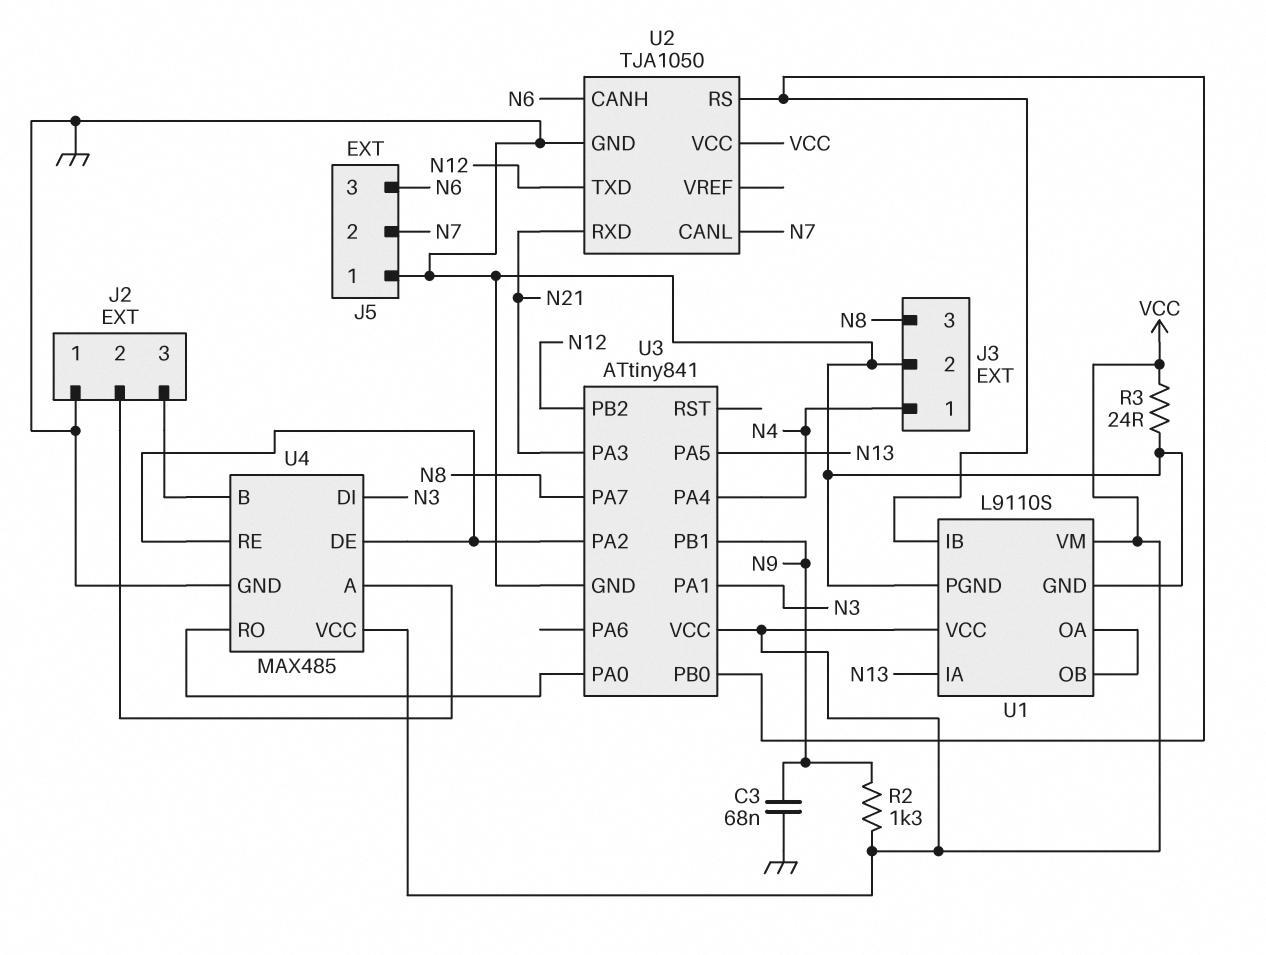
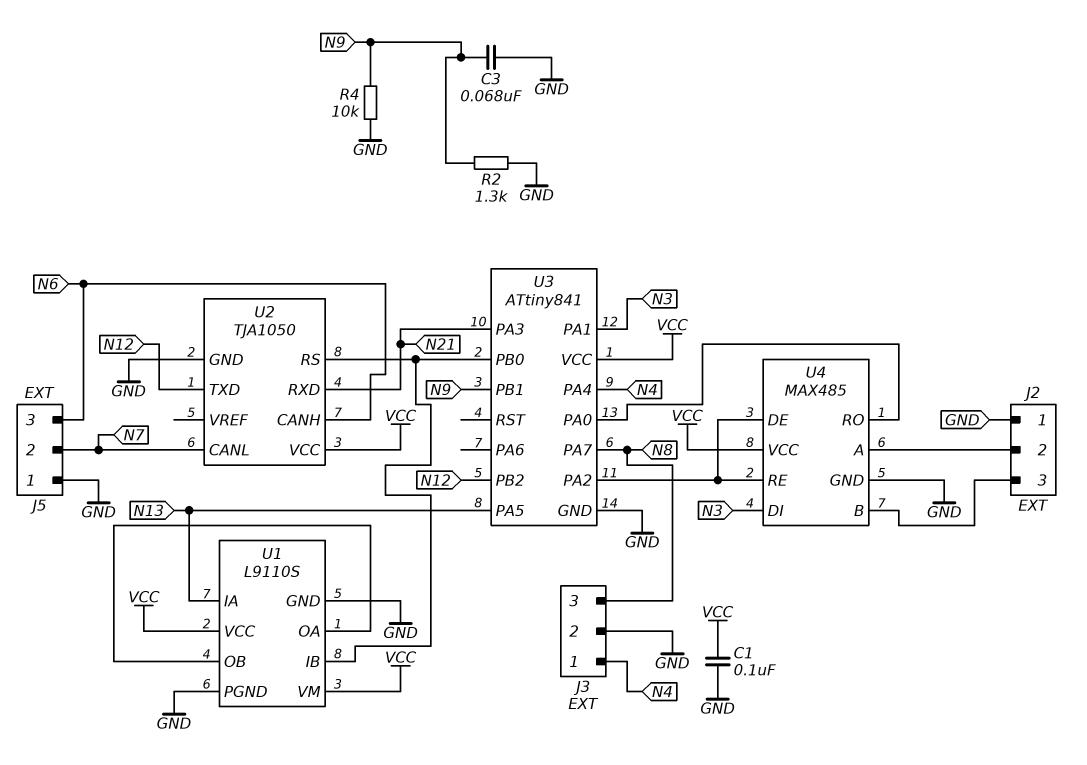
C1: none -> 100nF (GND, VCC)
R2: 1.3k (N9, VCC) -> 1.3k (GND, N9)
R3: 24 (GND, VCC) -> none
R4: none -> 10k (GND, N9)

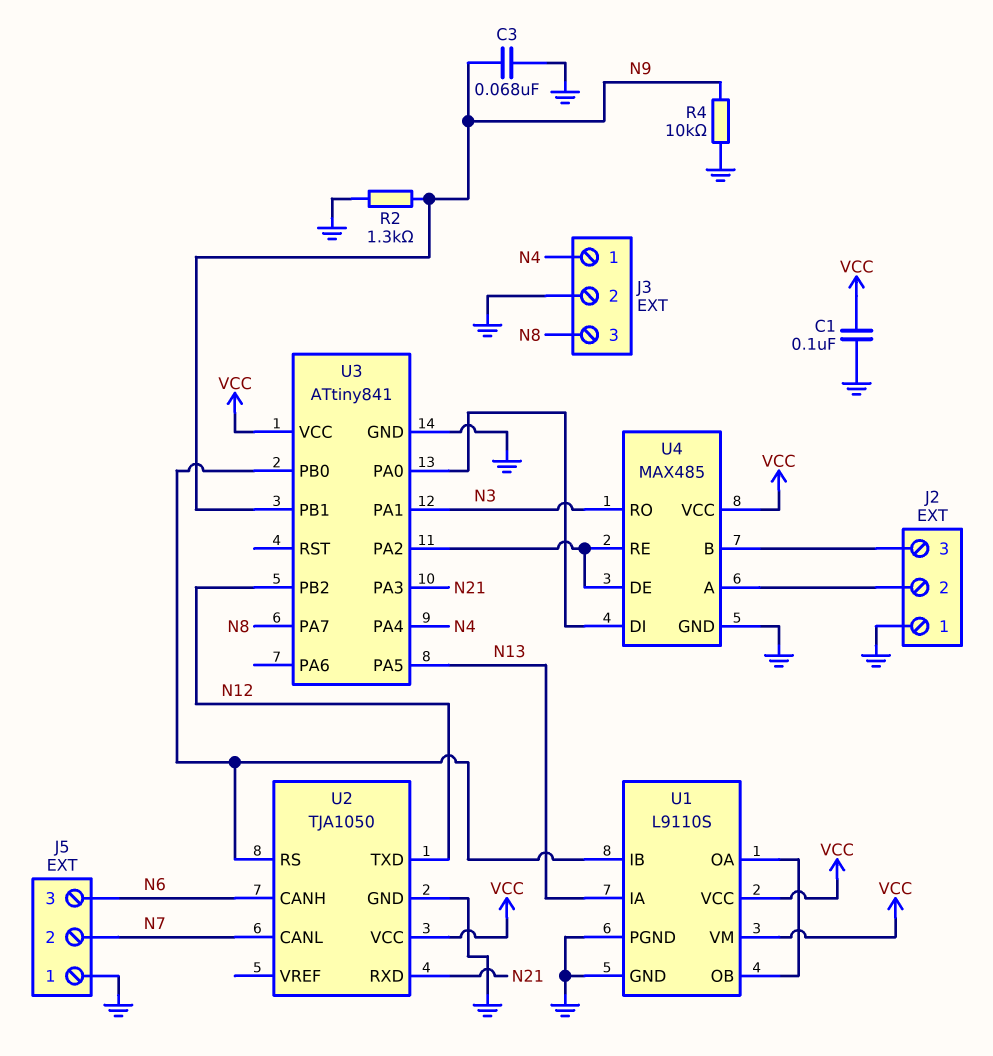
U4 pin DI: N3 -> U3/PA0
U4 pin RO: U3/PA0 -> N3

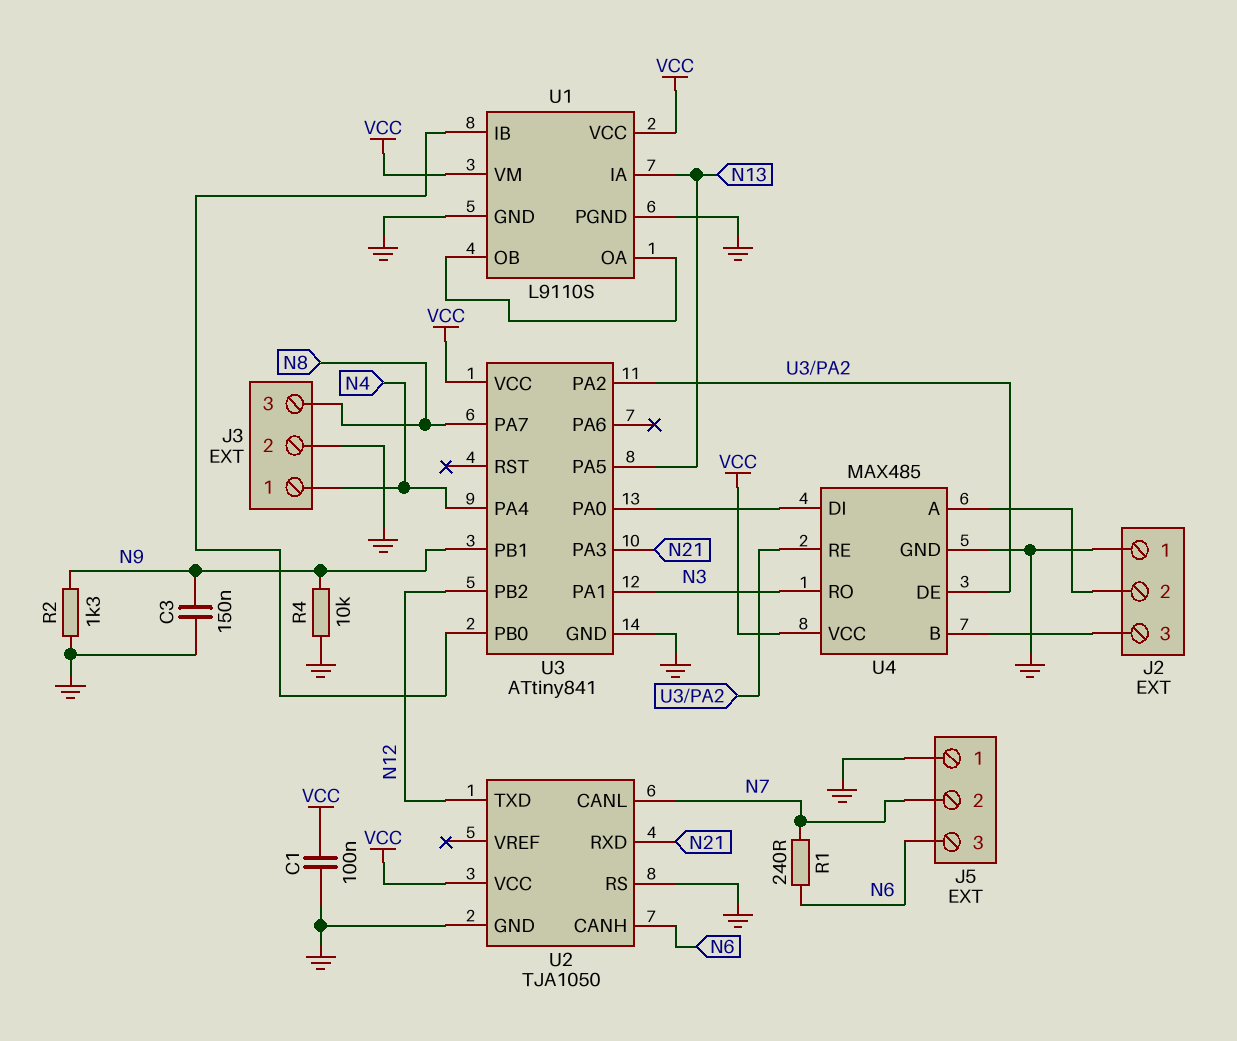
C3: 68nF (GND, N9) -> 150nF (GND, N9)
R1: none -> 240 (N6, N7)
U2 pin RS: U1/IB -> GND

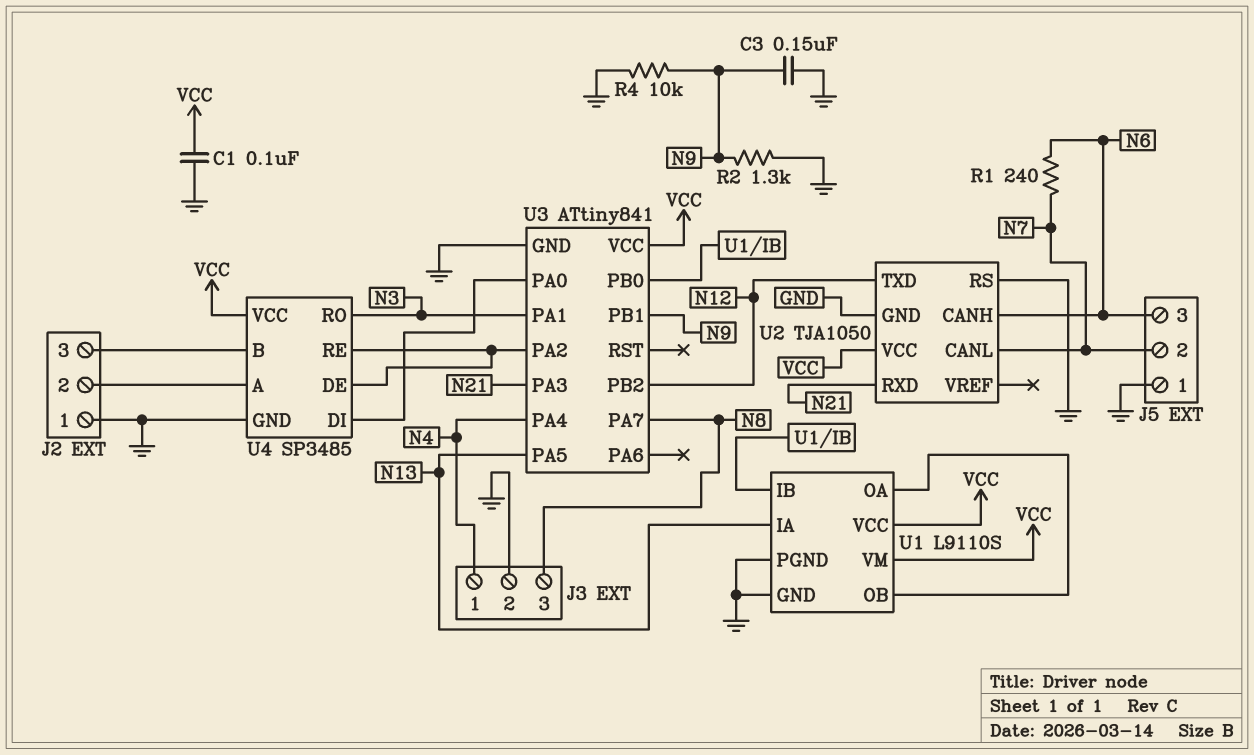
U4: MAX485 -> SP3485

